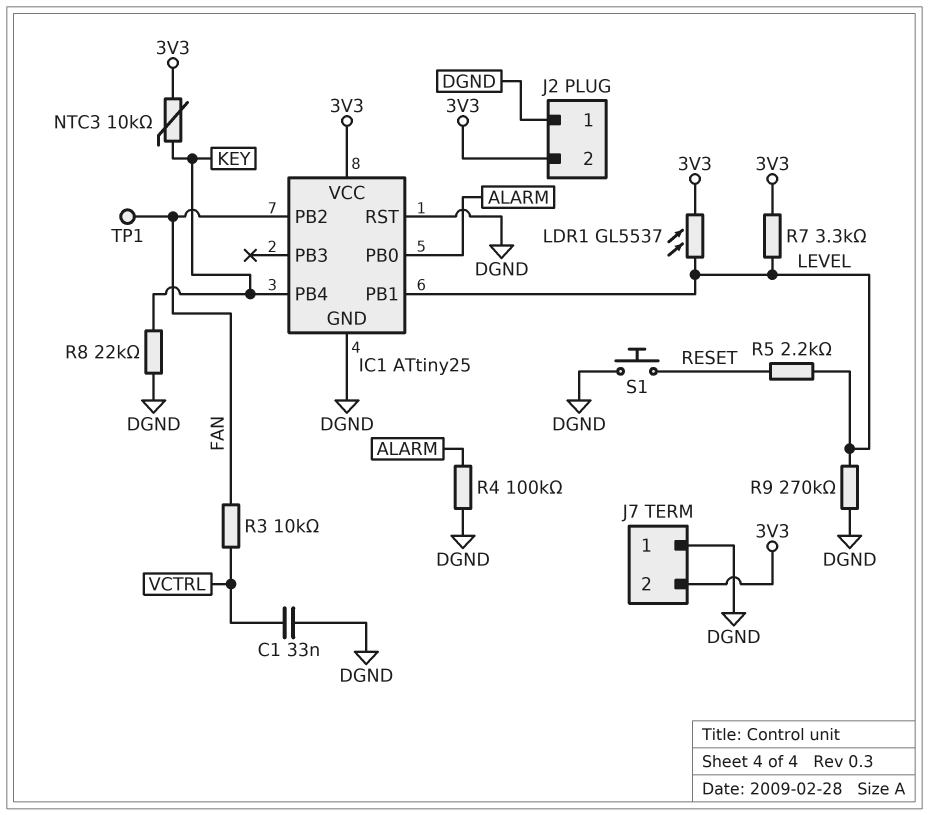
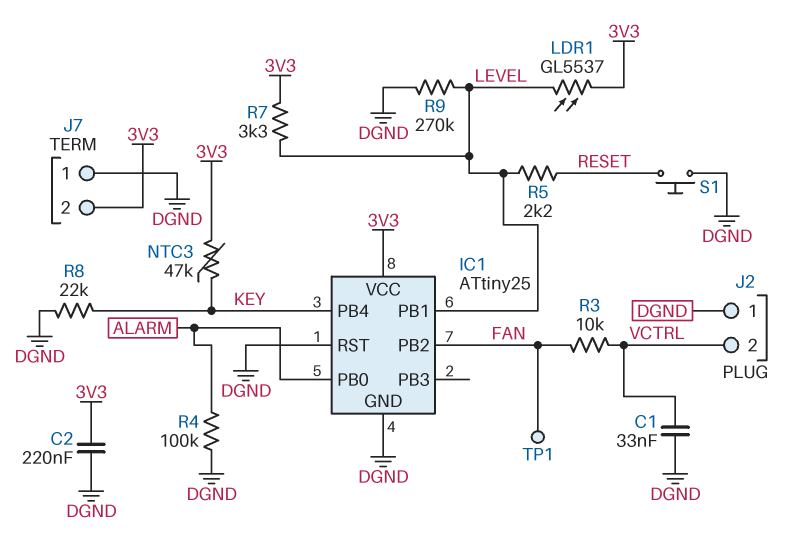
C2: none -> 220nF (3V3, DGND)
J2 pin 2: 3V3 -> VCTRL
NTC3: 10k (3V3, KEY) -> 47k (3V3, KEY)

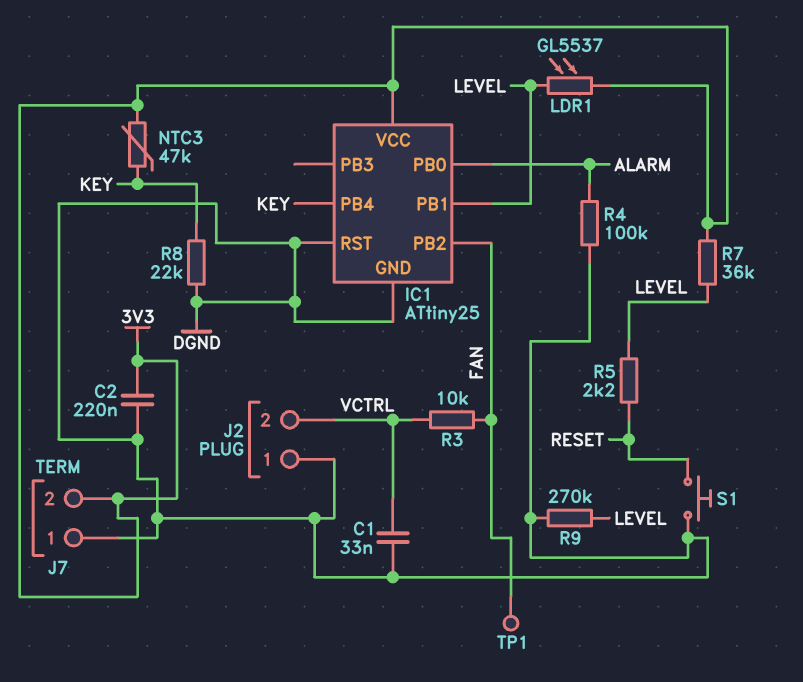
R7: 3.3k (3V3, LEVEL) -> 36k (3V3, LEVEL)

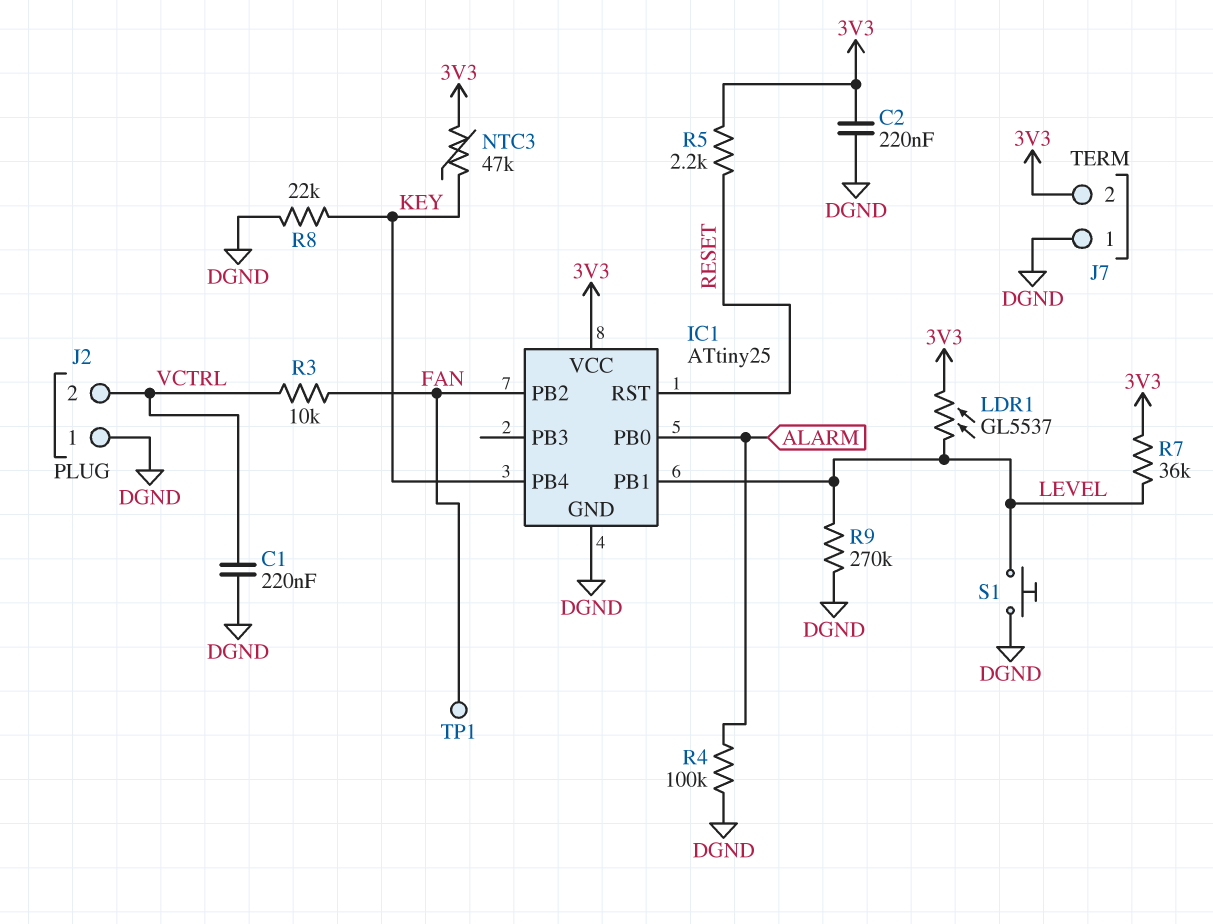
C1: 33nF (DGND, VCTRL) -> 220nF (DGND, VCTRL)
IC1 pin RST: DGND -> RESET
R5: 2.2k (LEVEL, RESET) -> 2.2k (3V3, RESET)
S1: button (DGND, RESET) -> button (DGND, LEVEL)

